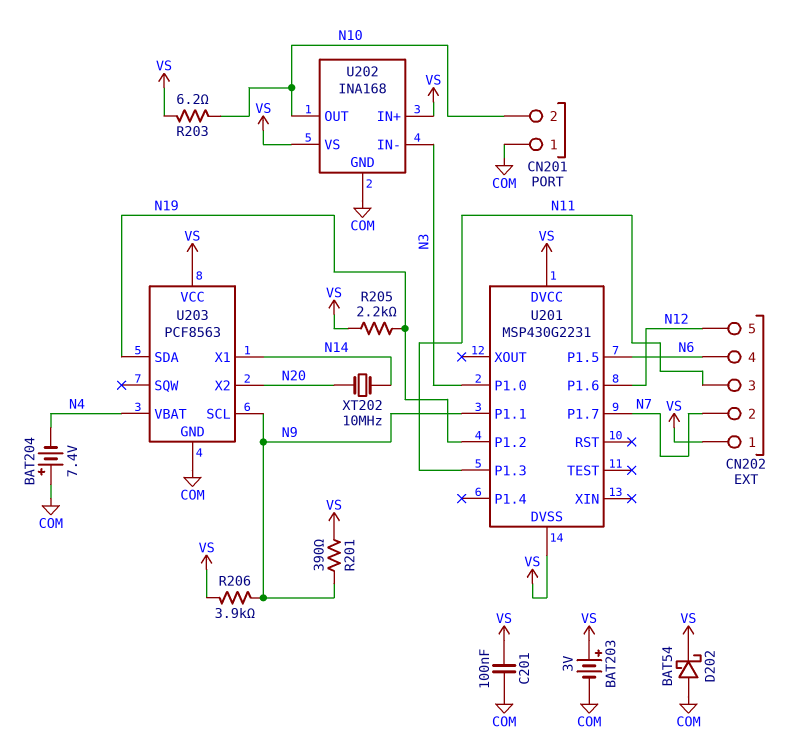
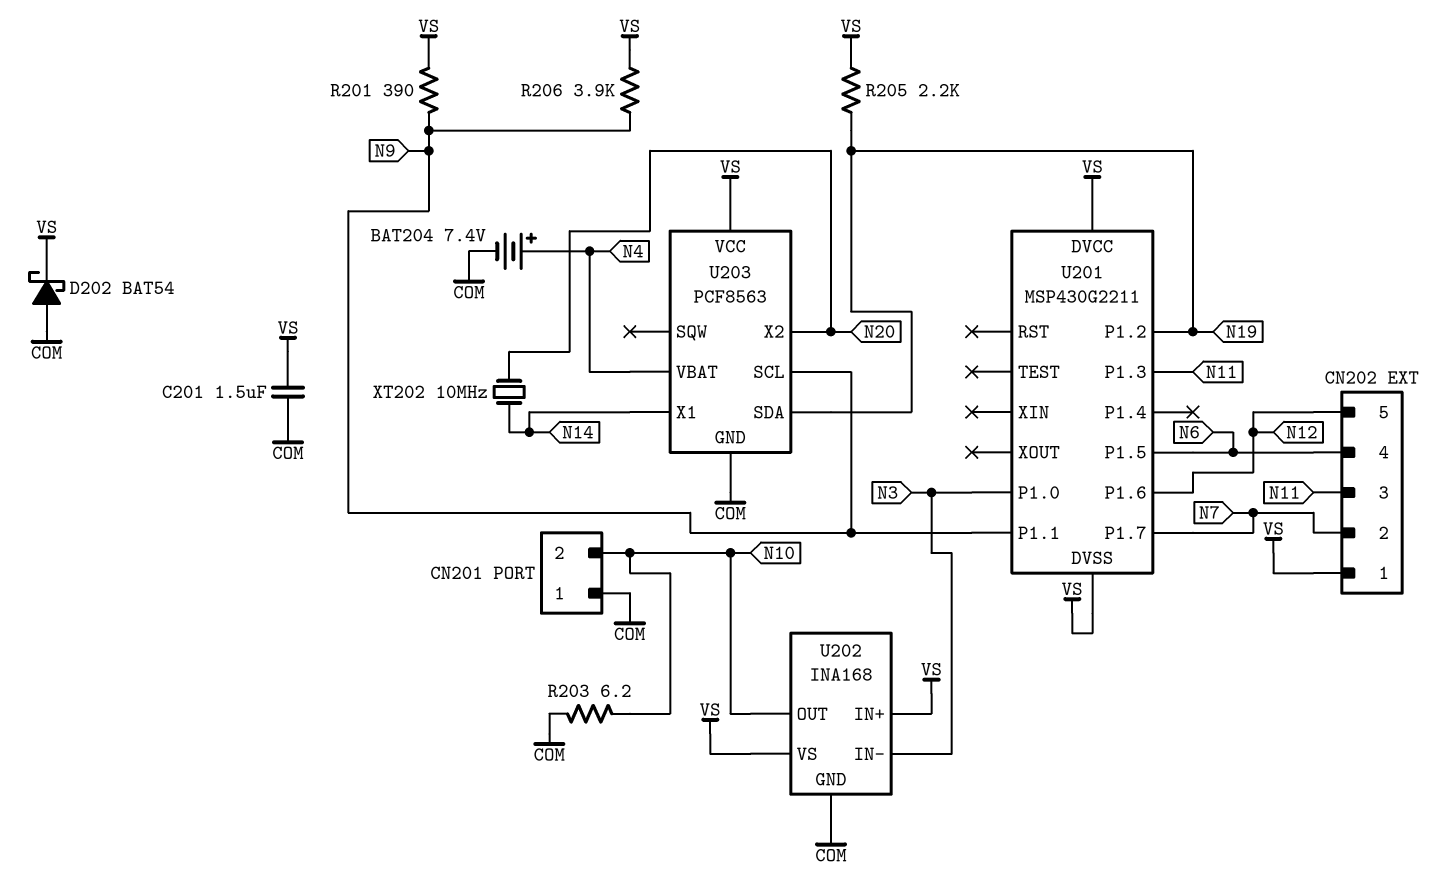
BAT203: 3V (plus VS, minus COM) -> none
BAT204: 7.4V (plus COM, minus N4) -> 7.4V (plus N4, minus COM)
C201: 100nF (COM, VS) -> 1.5uF (COM, VS)
R203: 6.2 (N10, VS) -> 6.2 (COM, N10)
U201: MSP430G2231 -> MSP430G2211

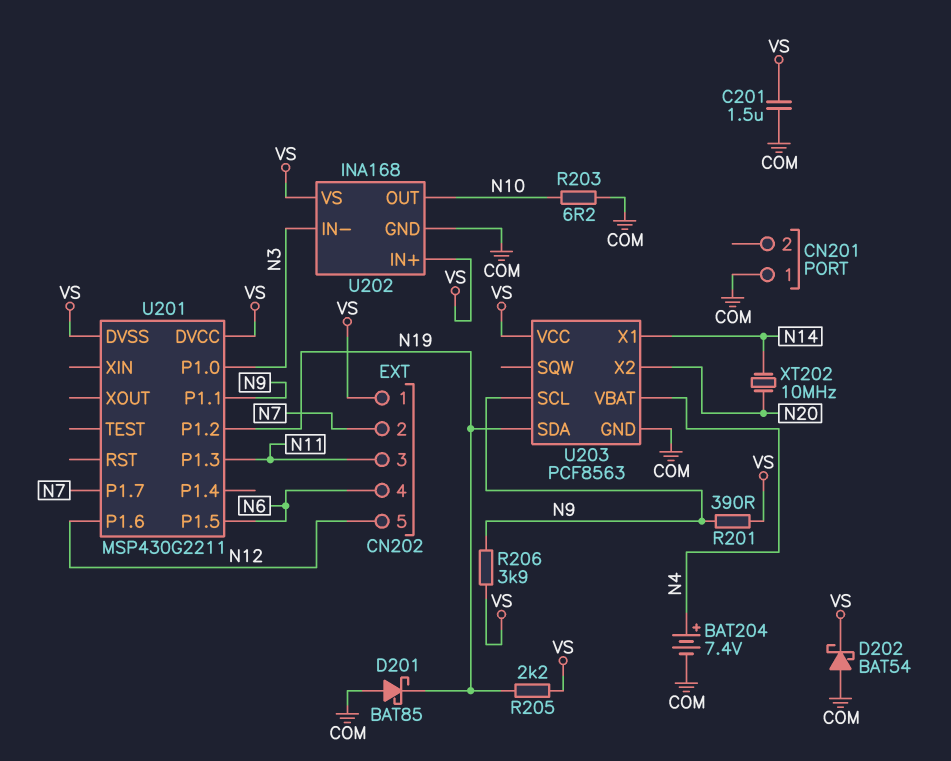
CN201 pin 2: N10 -> none
D201: none -> schottky BAT85 (A COM, K N19)

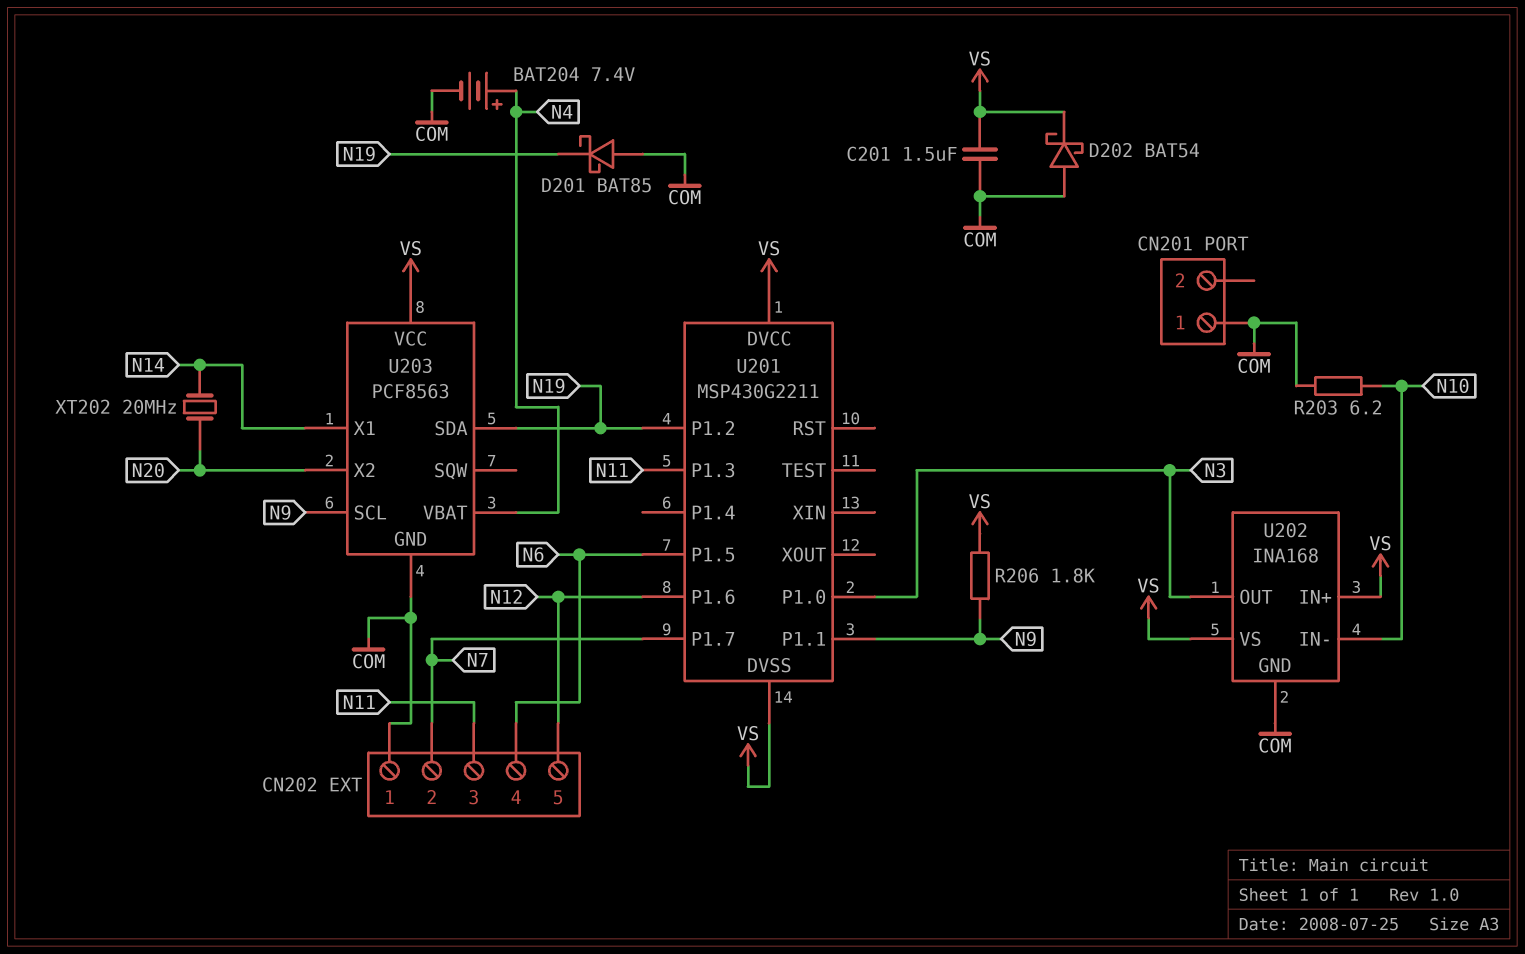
CN202 pin 1: VS -> COM
R201: 390 (N9, VS) -> none
R205: 2.2k (N19, VS) -> none
R206: 3.9k (N9, VS) -> 1.8k (N9, VS)
U202 pin IN-: N3 -> N10
U202 pin OUT: N10 -> N3
XT202: 10MHz (N14, N20) -> 20MHz (N14, N20)

